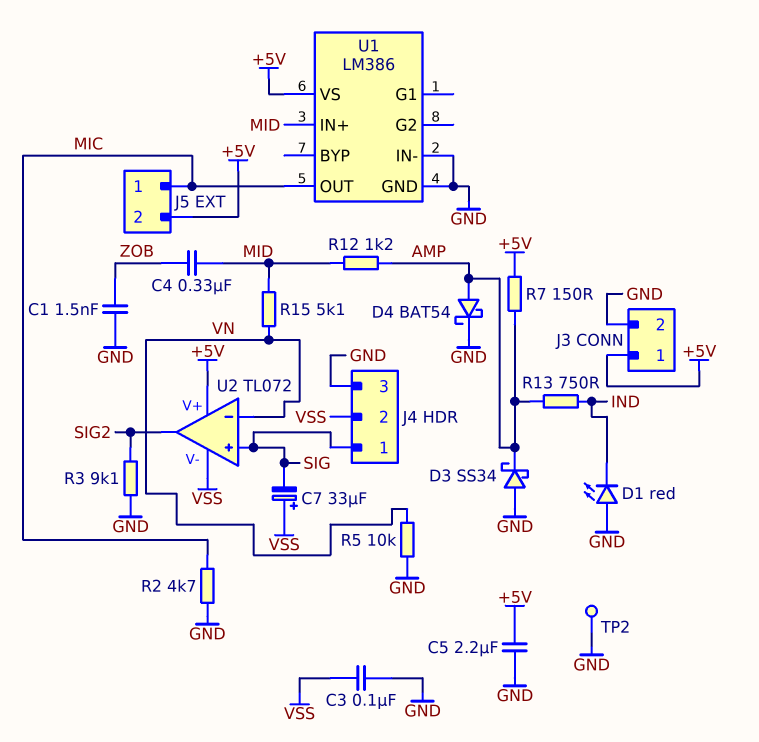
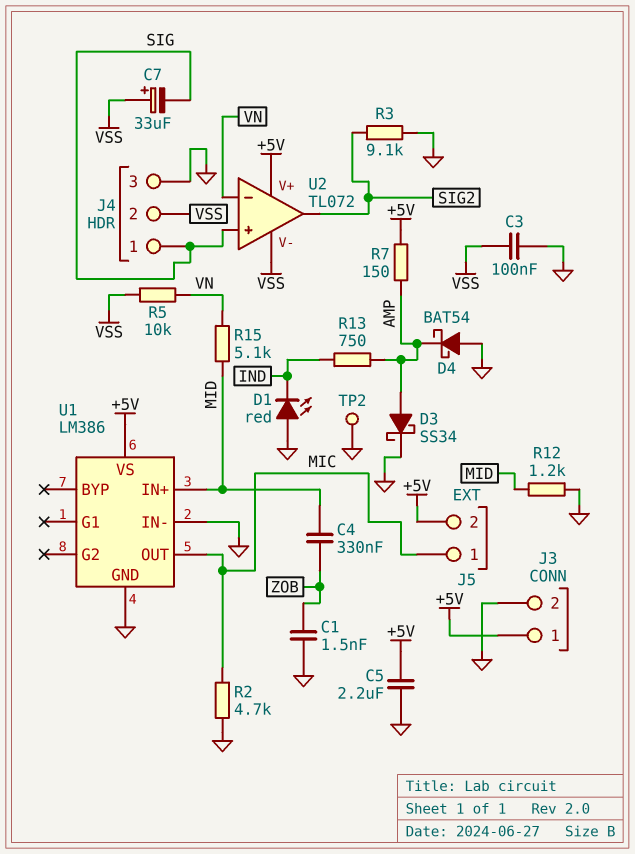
D3: schottky SS34 (A GND, K AMP) -> schottky SS34 (A AMP, K GND)
D4: schottky BAT54 (A AMP, K GND) -> schottky BAT54 (A GND, K AMP)
R5: 10k (GND, VN) -> 10k (VN, VSS)
R12: 1.2k (AMP, MID) -> 1.2k (GND, MID)

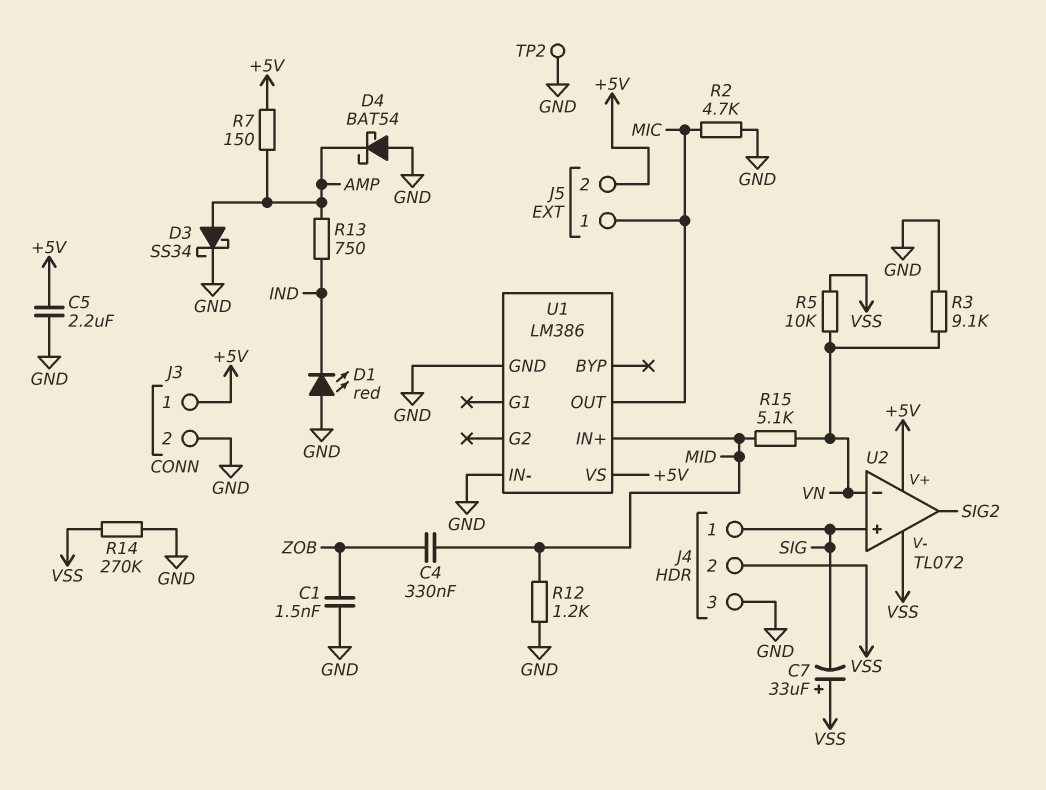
C3: 100nF (GND, VSS) -> none
R3: 9.1k (GND, SIG2) -> 9.1k (GND, VN)
R14: none -> 270k (GND, VSS)

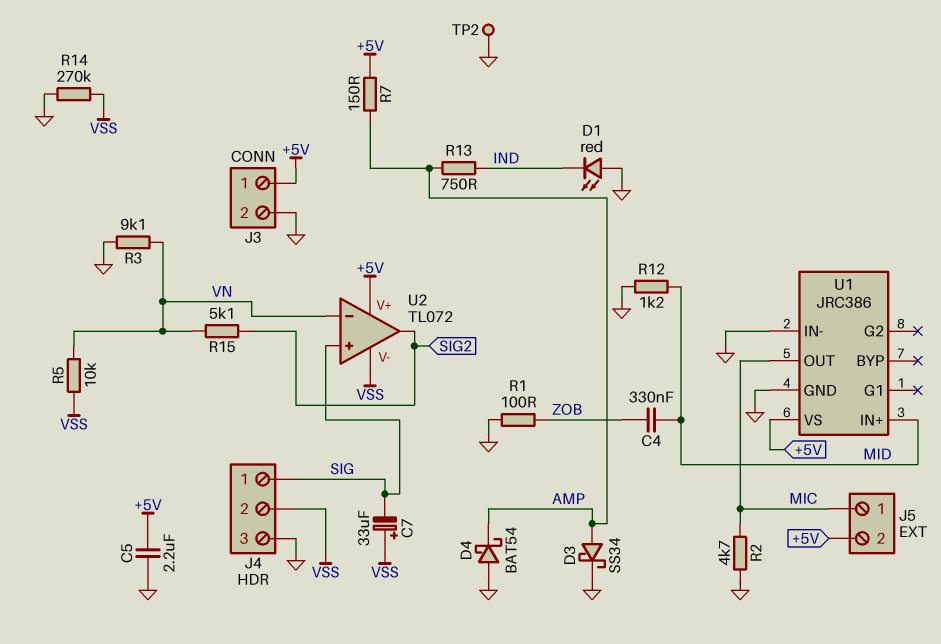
C1: 1.5nF (GND, ZOB) -> none
R1: none -> 100 (GND, ZOB)
R15: 5.1k (MID, VN) -> 5.1k (SIG2, VN)
U1: LM386 -> JRC386

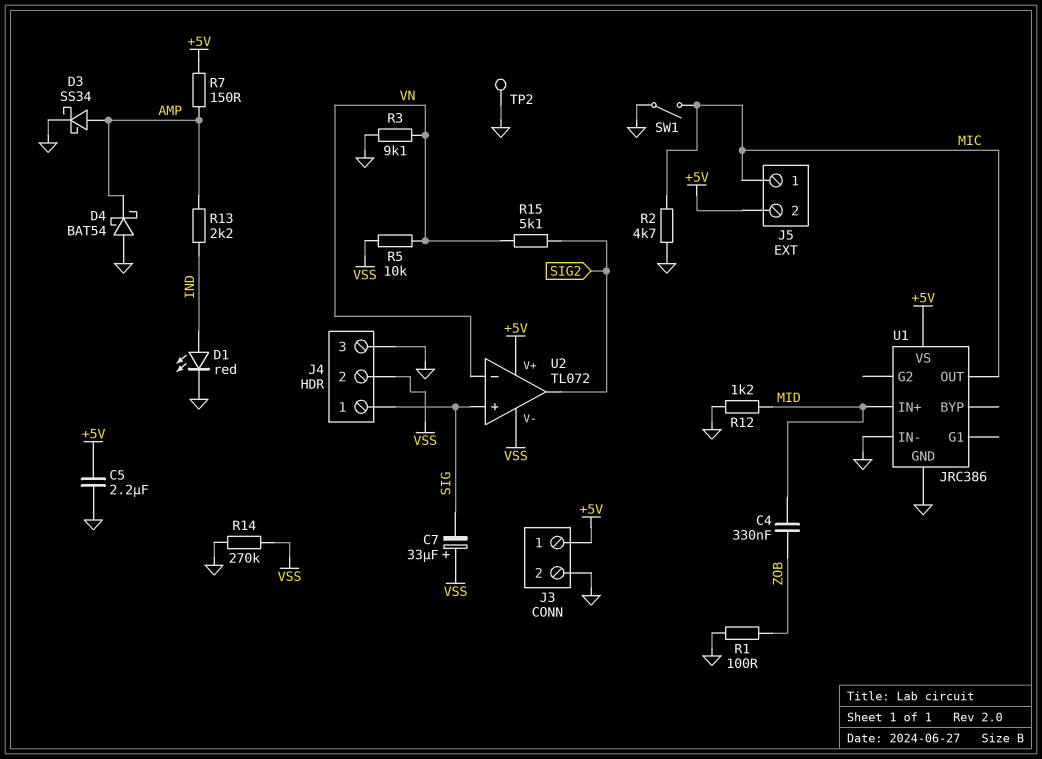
D1: LED red (A GND, K IND) -> LED red (A IND, K GND)
R13: 750 (AMP, IND) -> 2.2k (AMP, IND)
SW1: none -> switch (GND, MIC)

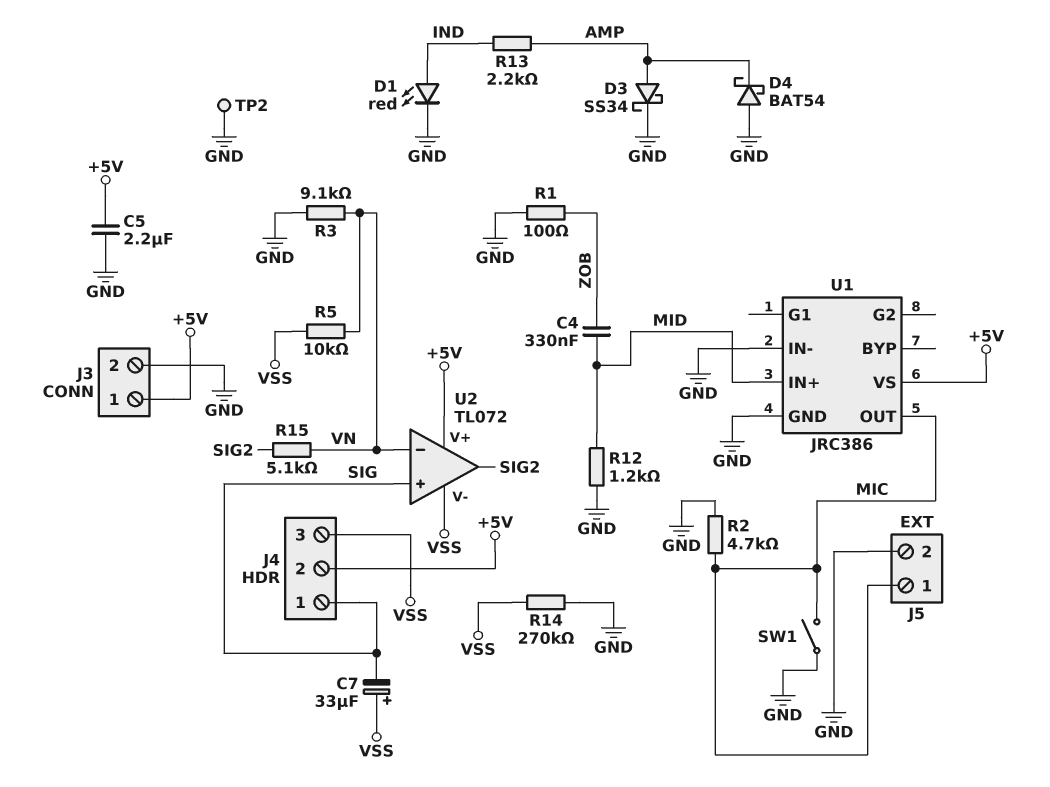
J4 pin 2: VSS -> +5V
J4 pin 3: GND -> VSS
J5 pin 2: +5V -> GND
R7: 150 (+5V, AMP) -> none

